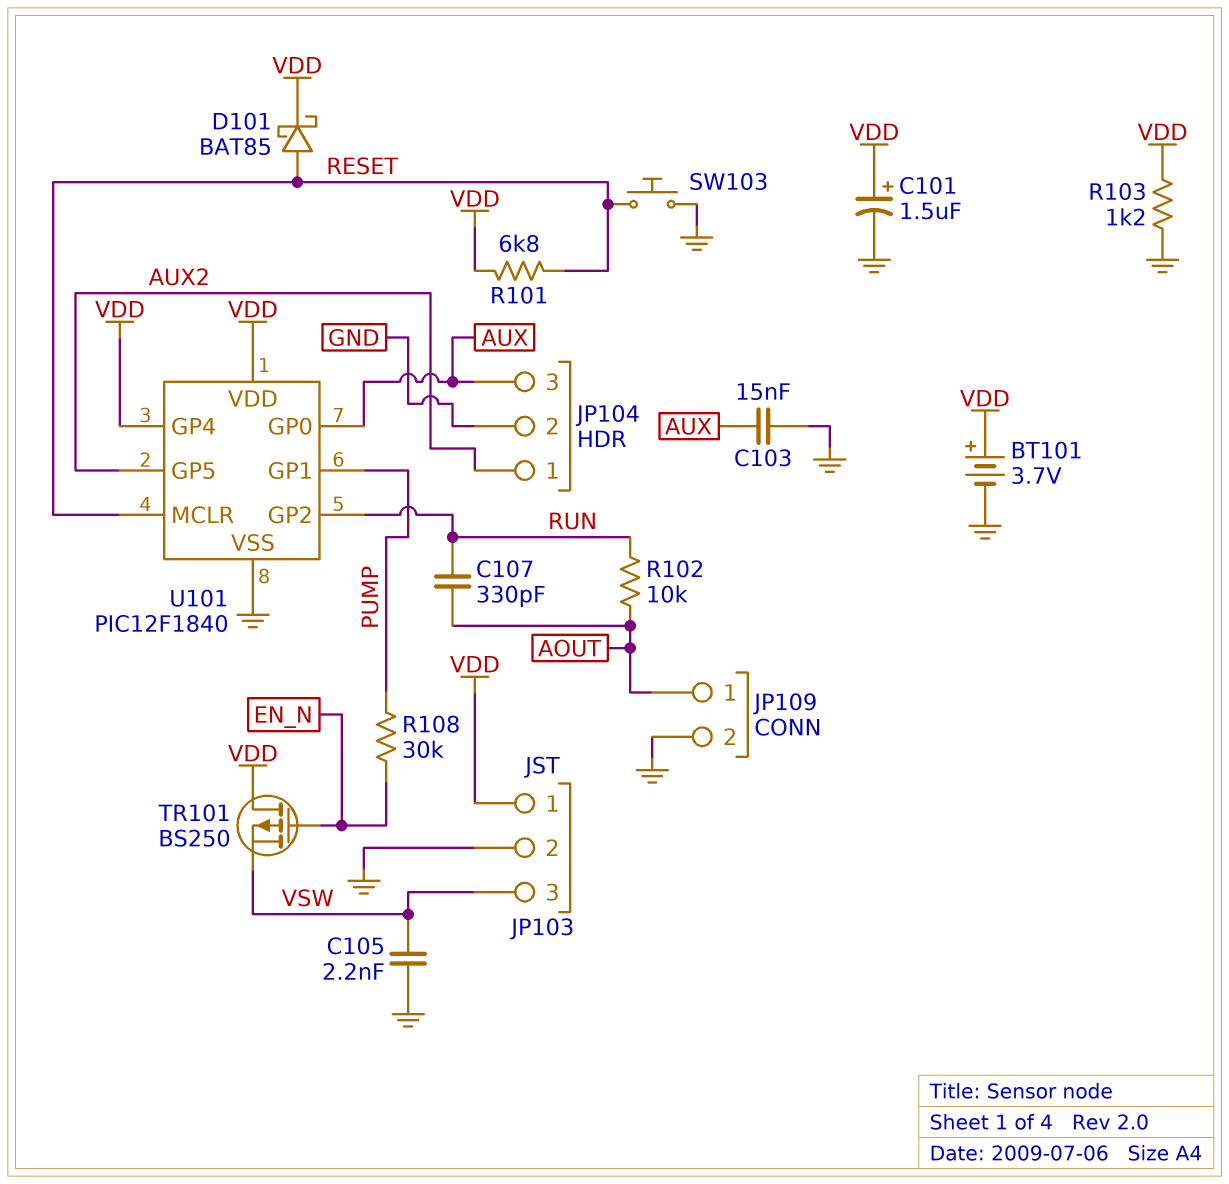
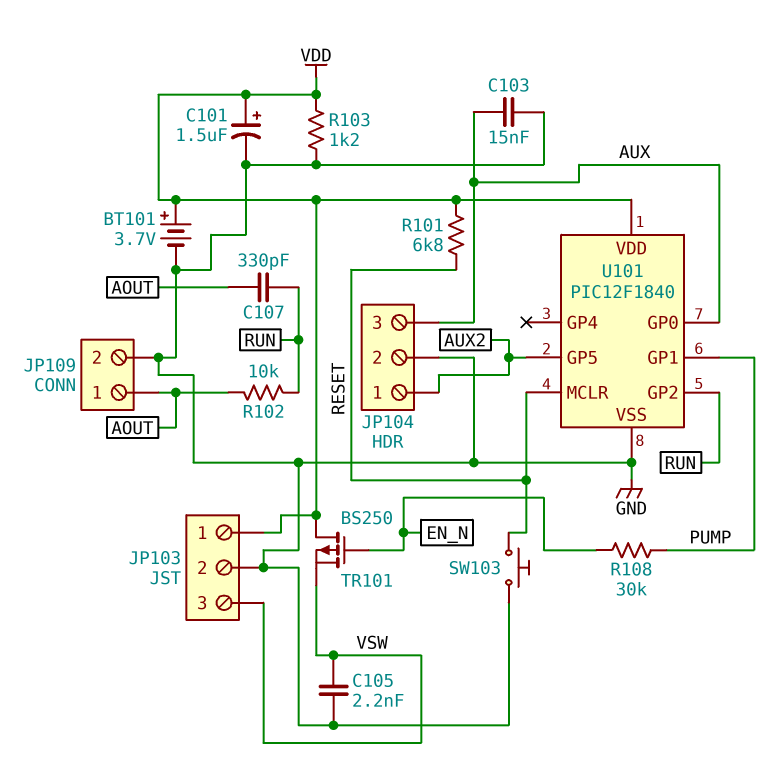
D101: schottky BAT85 (A RESET, K VDD) -> none
U101 pin GP4: VDD -> none

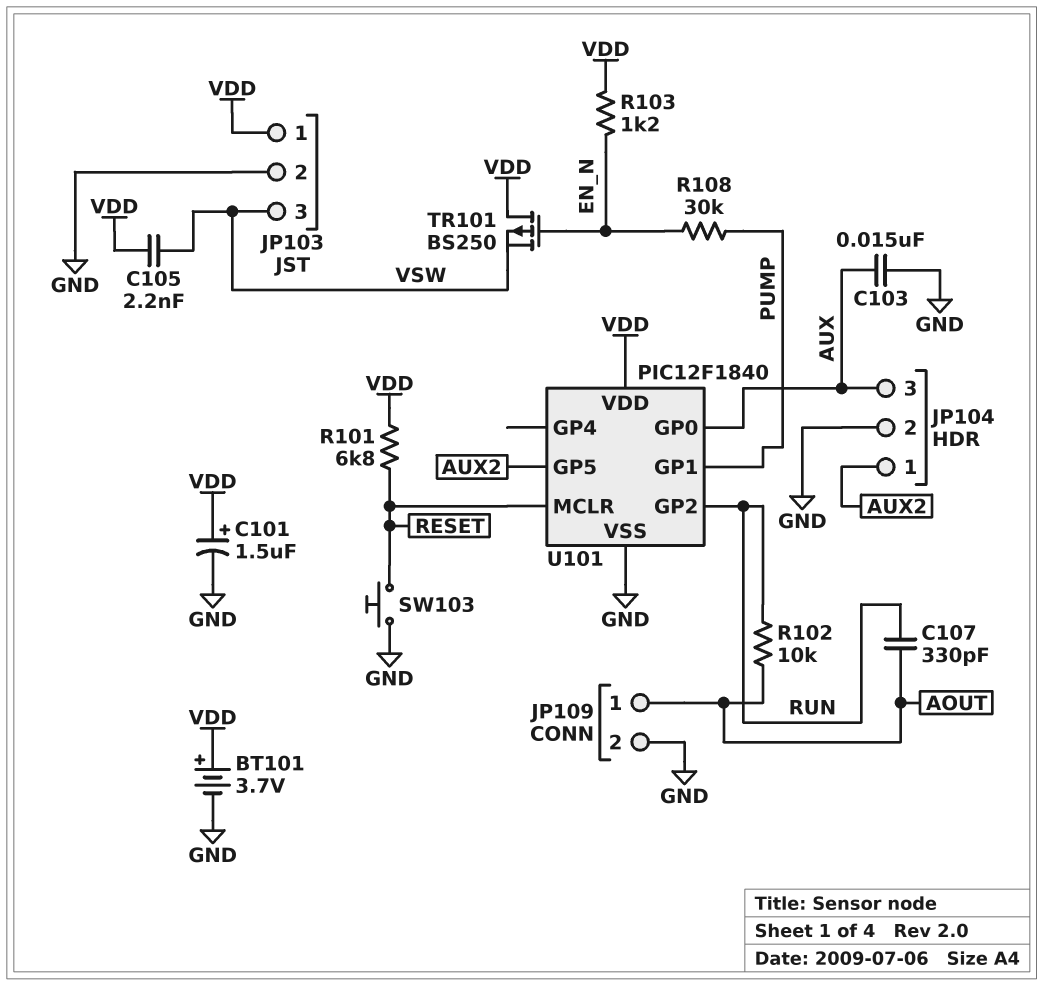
C105: 2.2nF (GND, VSW) -> 2.2nF (VDD, VSW)
R103: 1.2k (GND, VDD) -> 1.2k (EN_N, VDD)

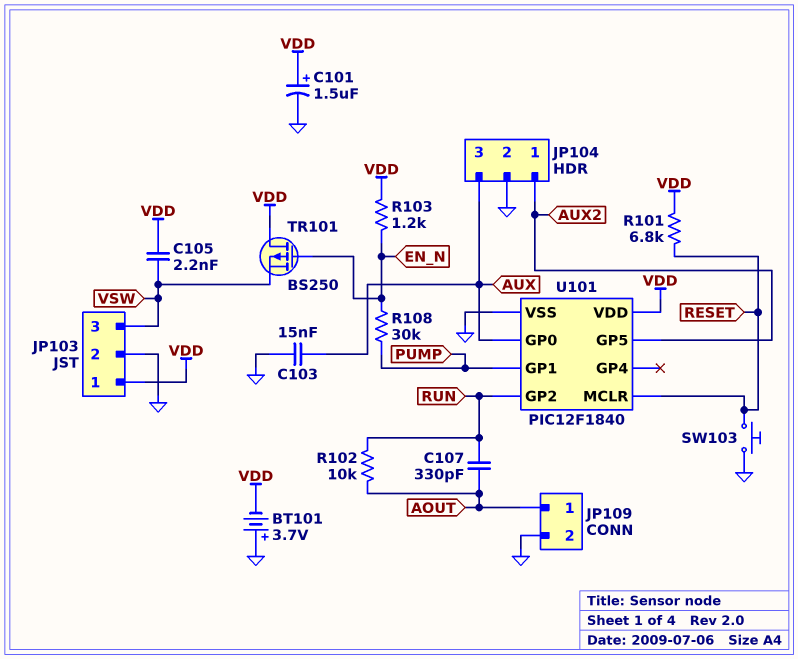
BT101: 3.7V (plus VDD, minus GND) -> 3.7V (plus GND, minus VDD)

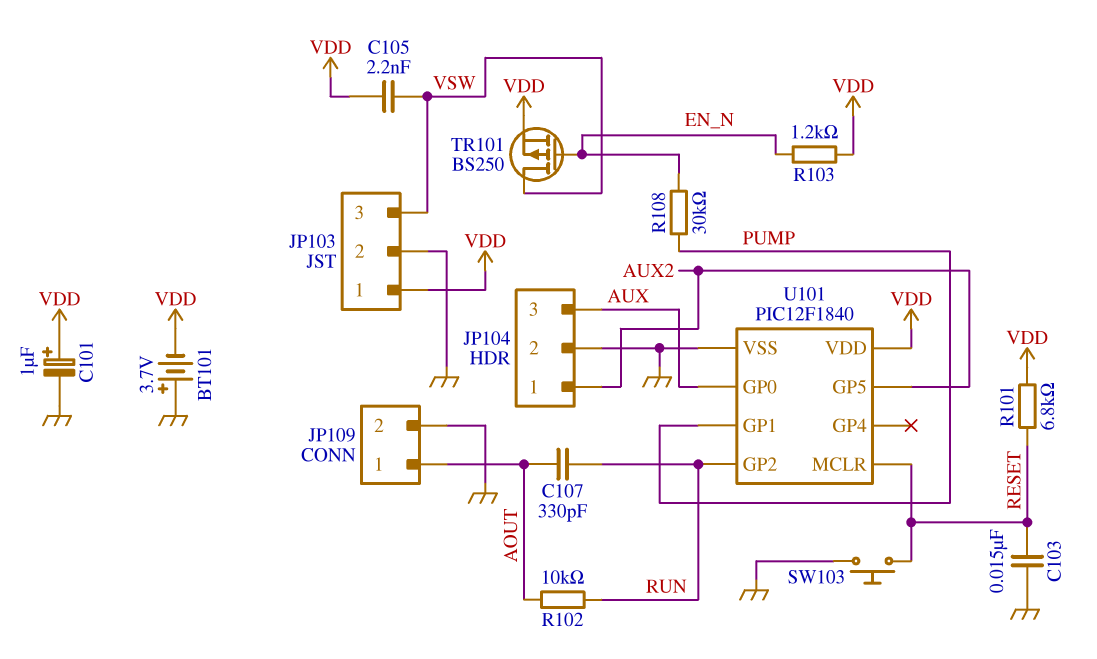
C101: 1.5uF (plus VDD, minus GND) -> 1uF (plus VDD, minus GND)
C103: 15nF (AUX, GND) -> 15nF (GND, RESET)
TR101: PMOS BS250 (G EN_N, D VDD, S VSW) -> PMOS BS250 (G EN_N, D VSW, S VDD)

